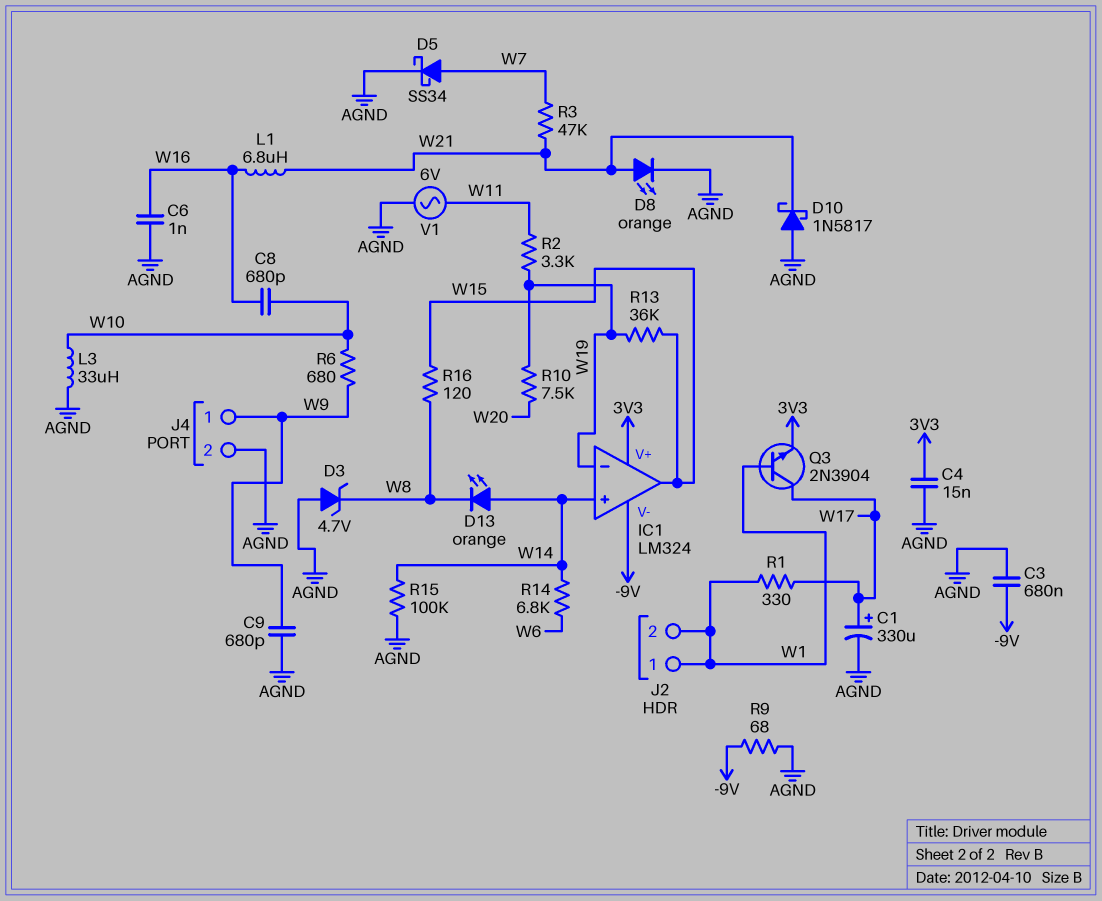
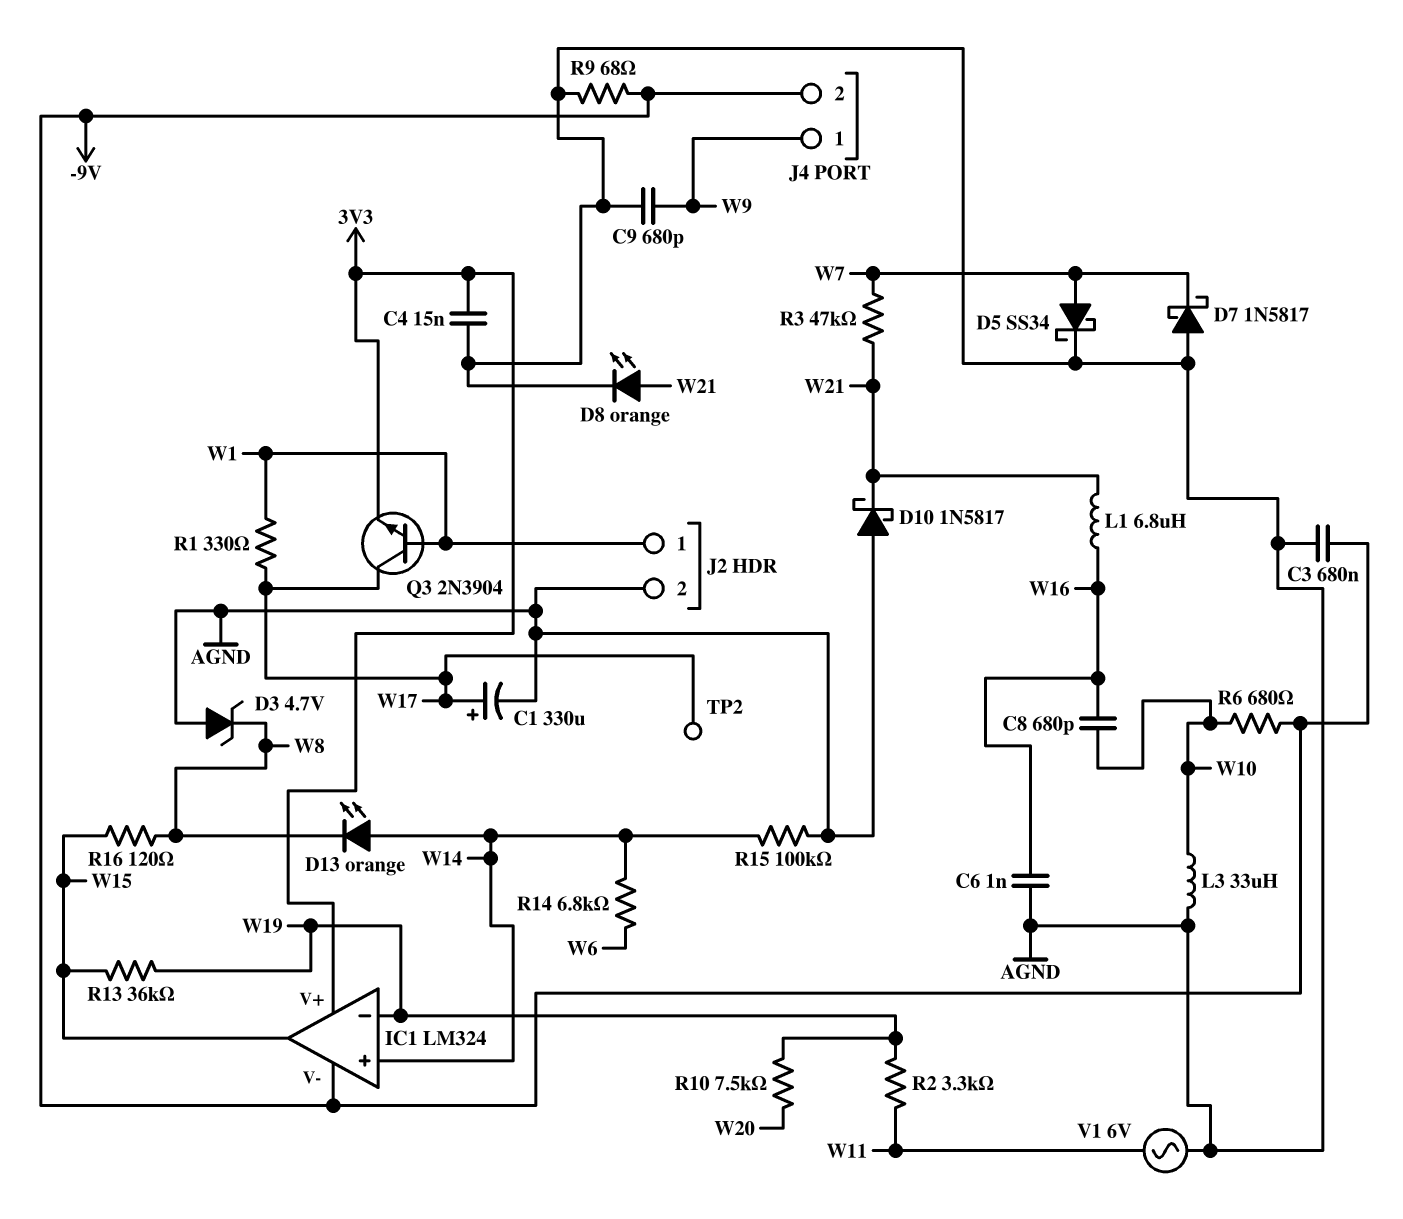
D7: none -> schottky 1N5817 (A AGND, K W7)
J2 pin 2: W1 -> AGND
J4 pin 2: AGND -> -9V
R6: 680 (W9, W10) -> 680 (-9V, W10)
TP2: none -> test point (W17)

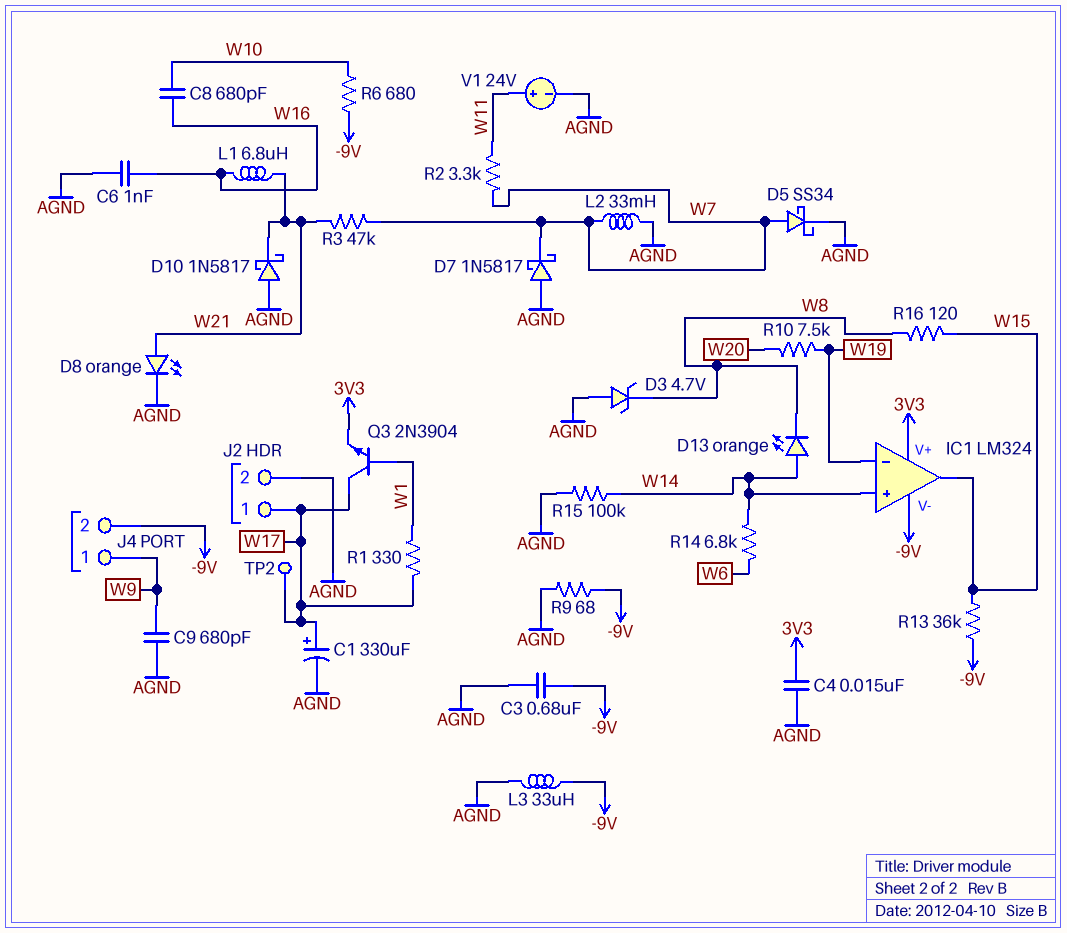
J2 pin 1: W1 -> W17
L2: none -> 33mH (AGND, W7)
L3: 33uH (AGND, W10) -> 33uH (-9V, AGND)
R2: 3.3k (W11, W19) -> 3.3k (W7, W11)
R13: 36k (W15, W19) -> 36k (-9V, W15)
V1: AC 6V (AGND, W11) -> 24V (plus W11, minus AGND)

